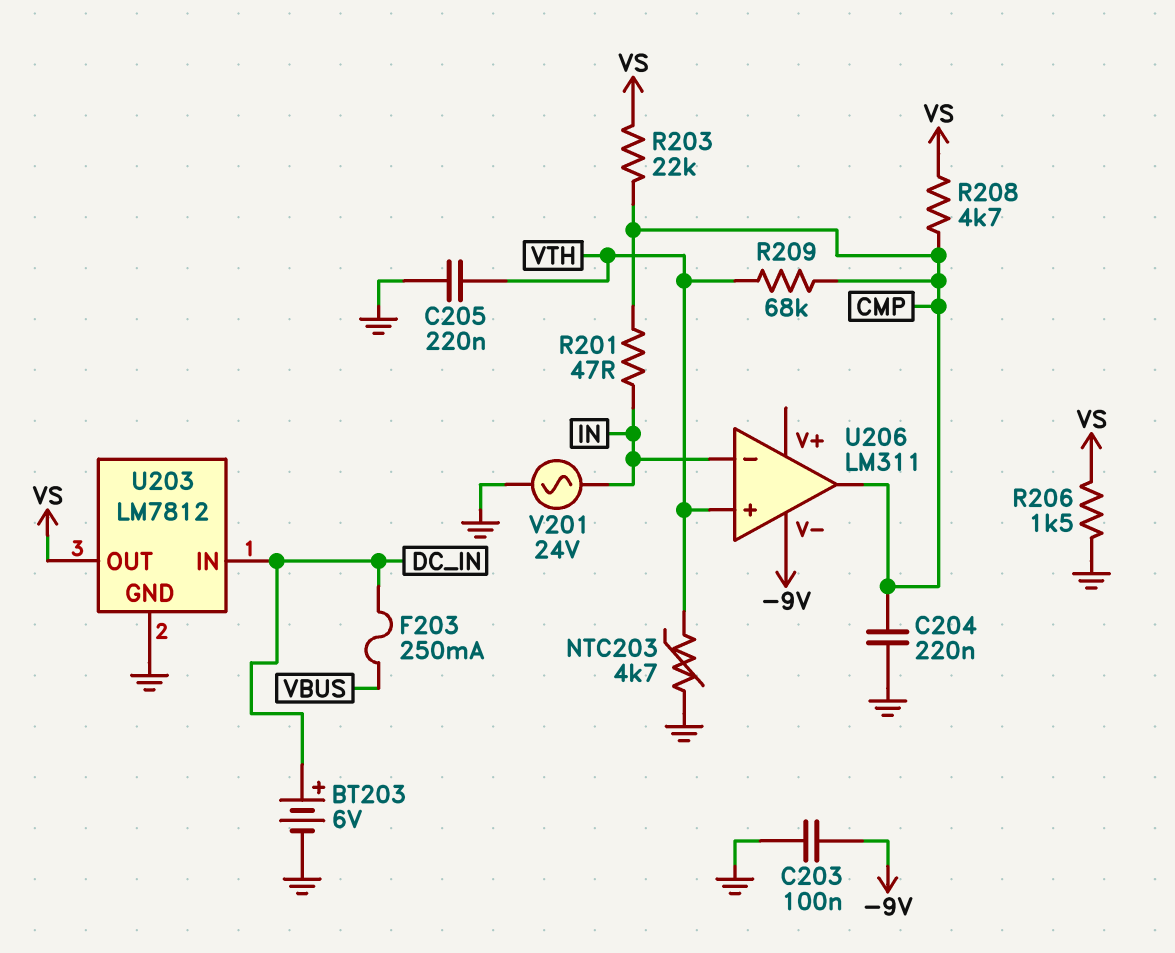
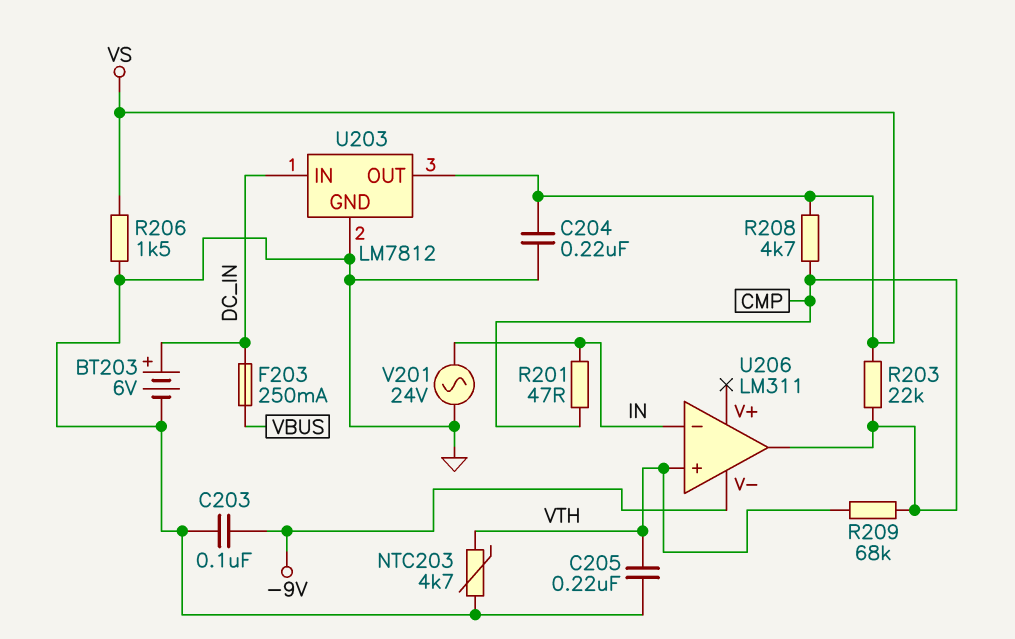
C204: 220nF (CMP, GND) -> 220nF (GND, VS)

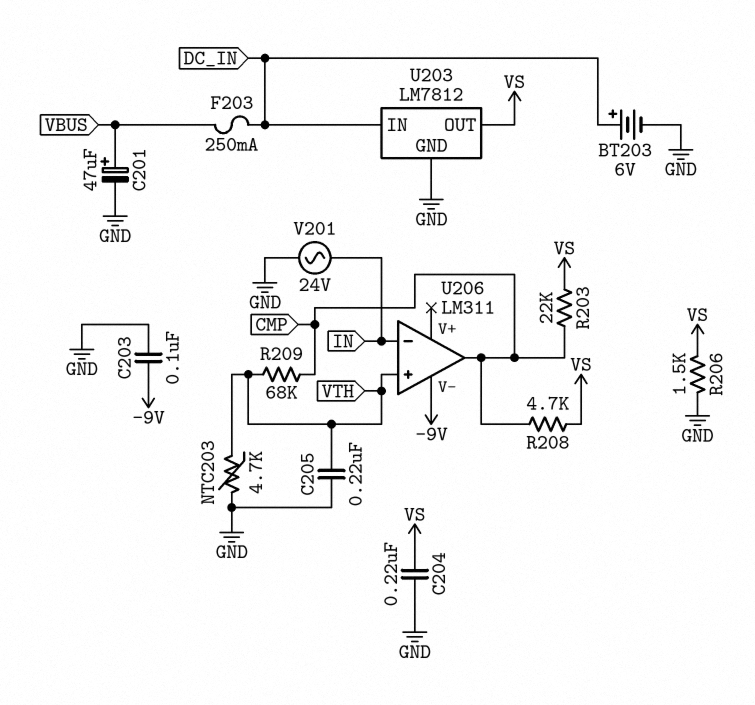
C201: none -> 47uF (plus VBUS, minus GND)
R201: 47 (CMP, IN) -> none

